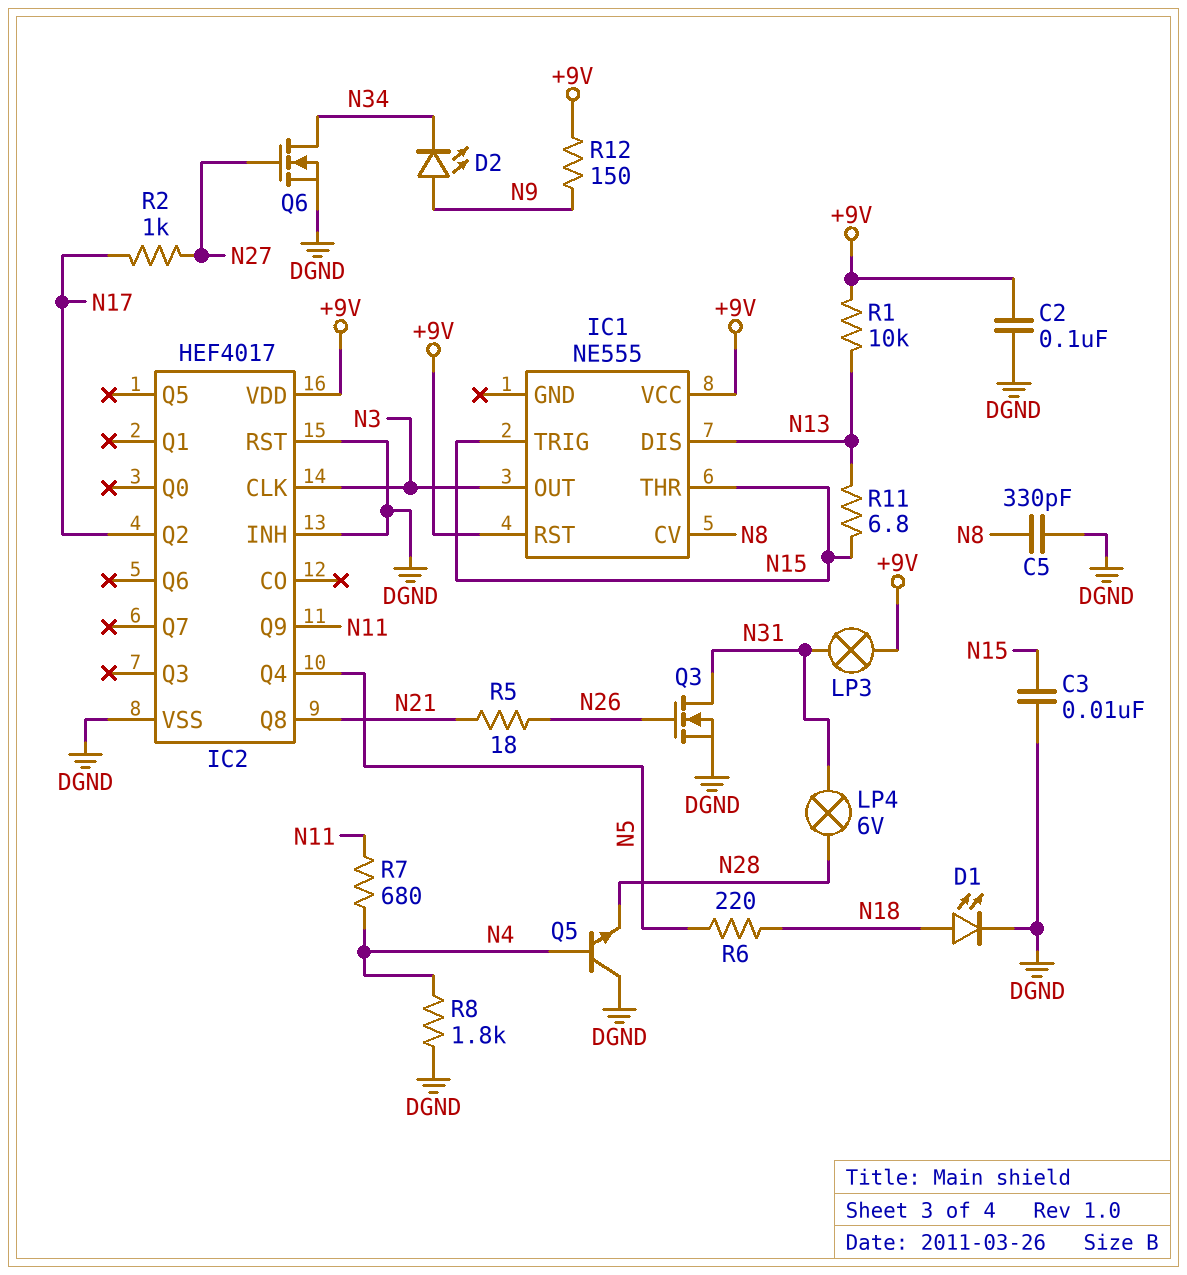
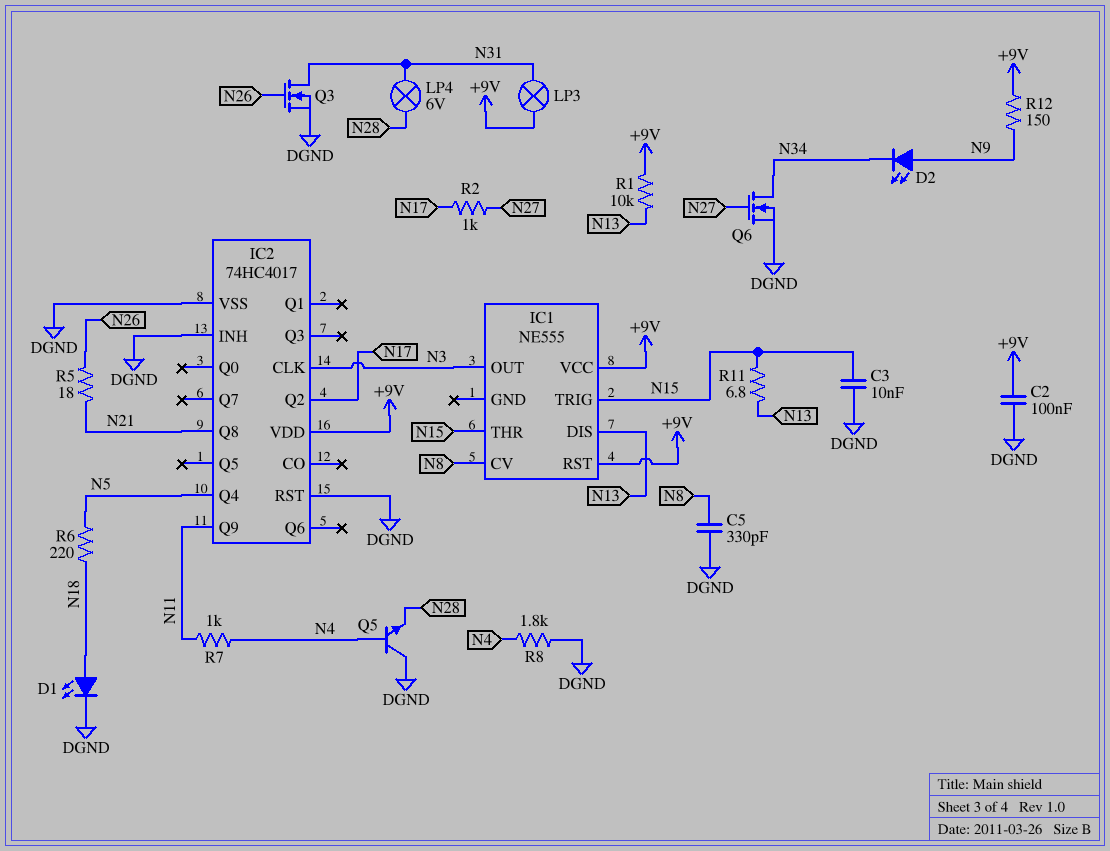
IC2: HEF4017 -> 74HC4017
R7: 680 (N4, N11) -> 1k (N4, N11)

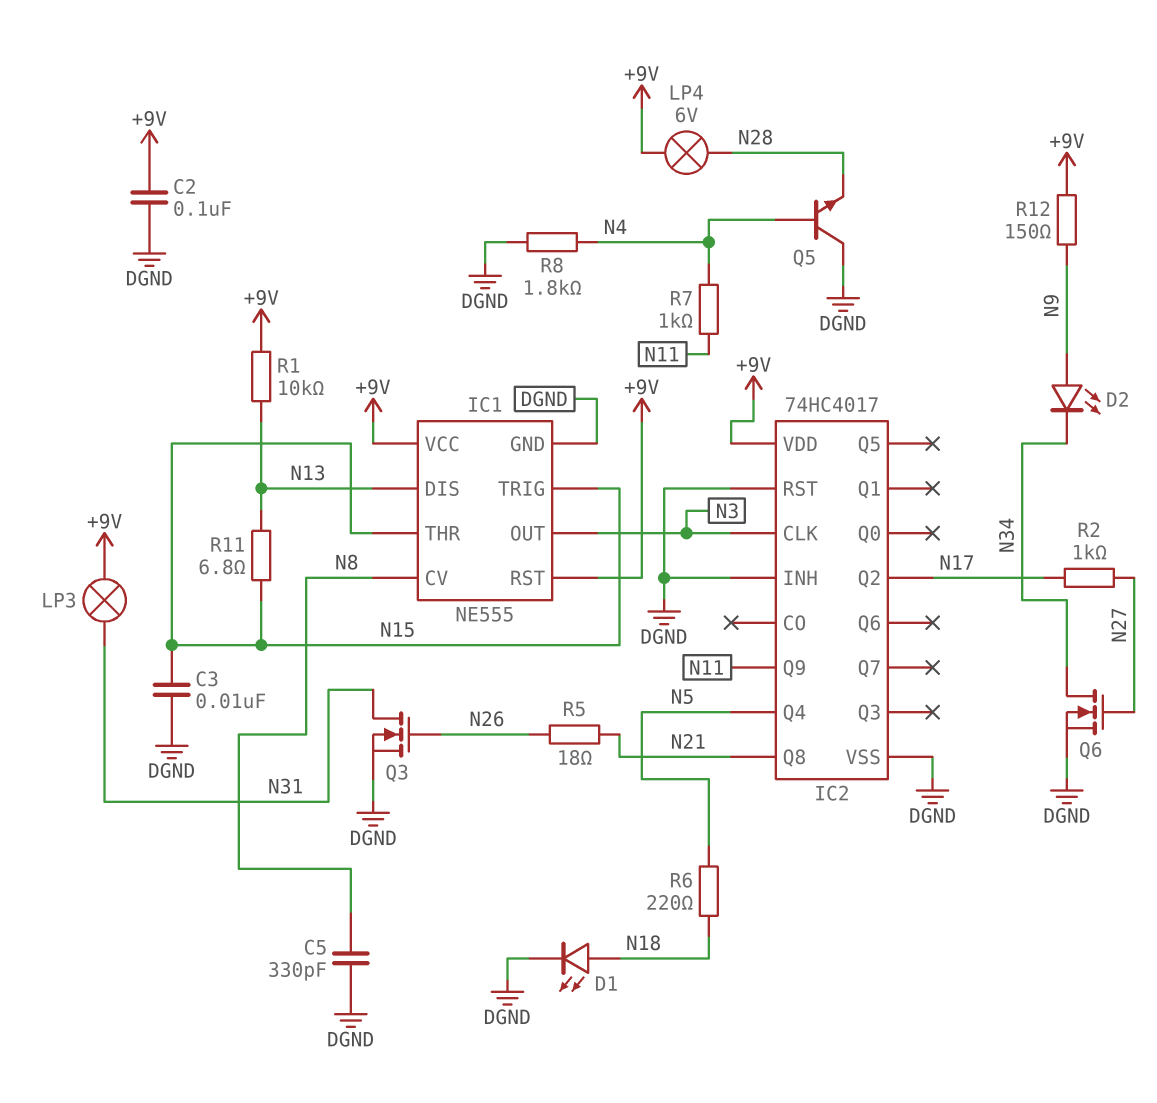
IC1 pin GND: none -> DGND
LP4: lamp 6V (N28, N31) -> lamp 6V (+9V, N28)

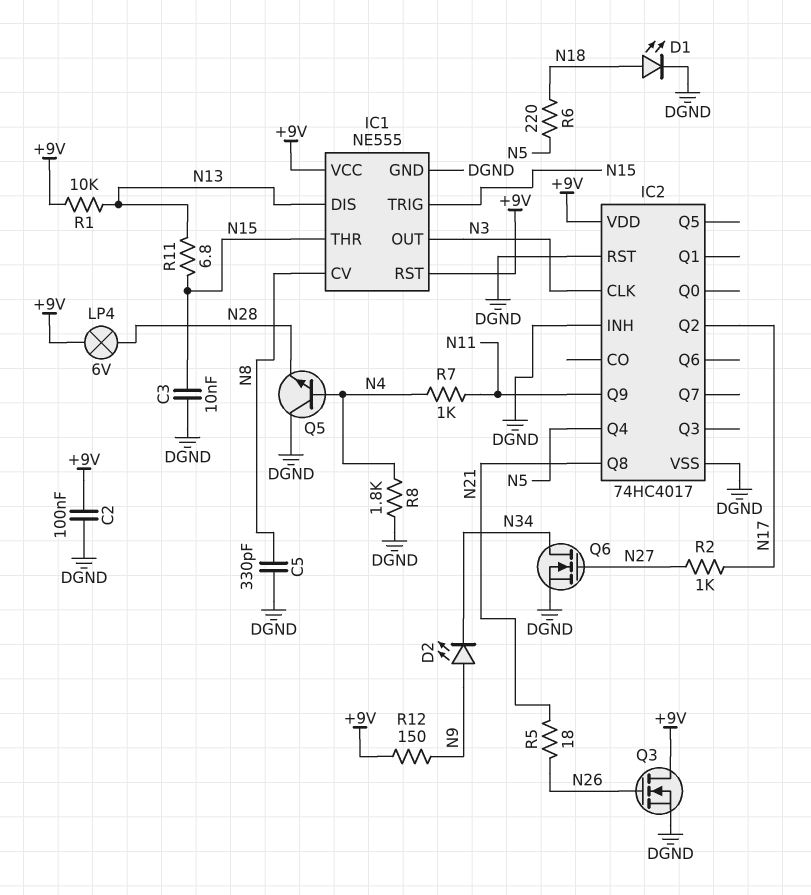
LP3: lamp (+9V, N31) -> none
Q3: NMOS (G N26, D N31, S DGND) -> NMOS (G N26, D +9V, S DGND)

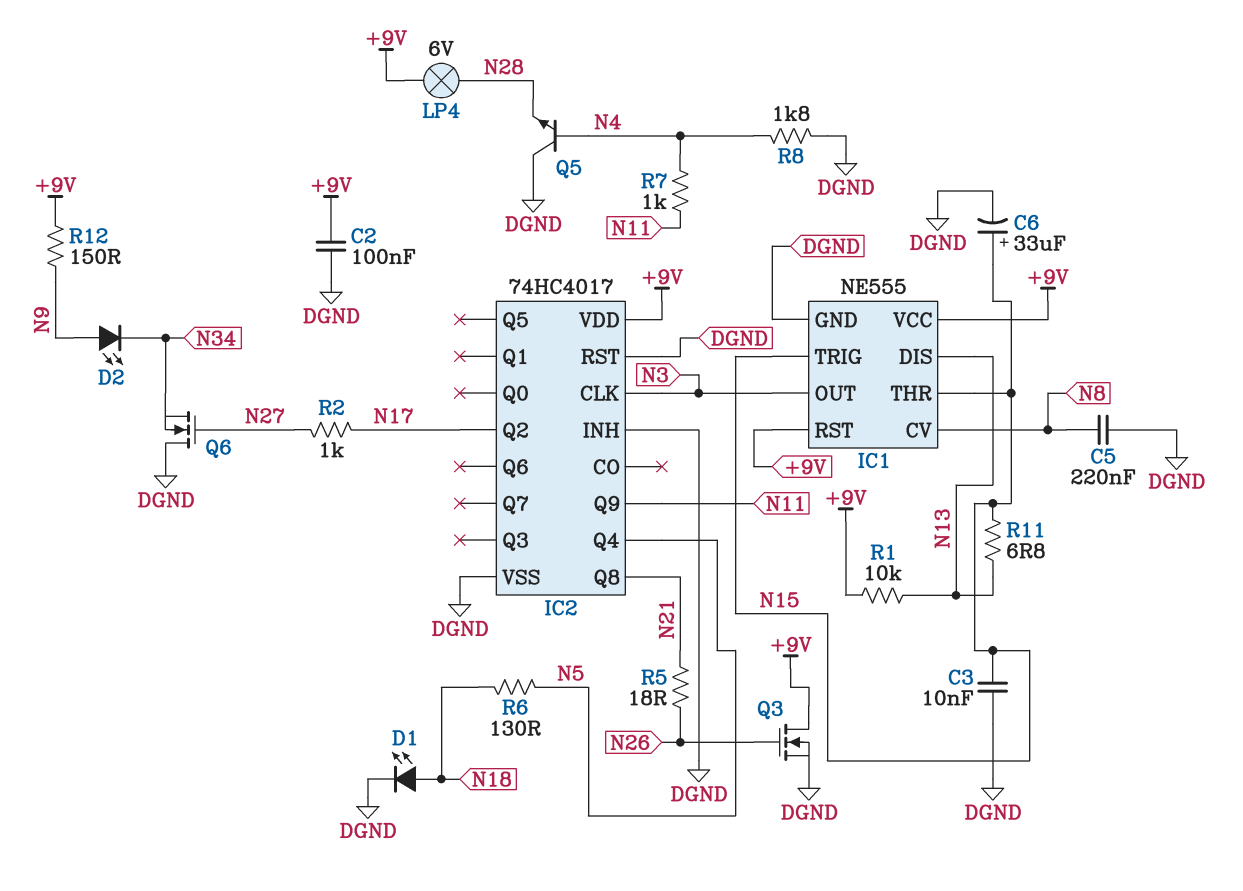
C5: 330pF (DGND, N8) -> 220nF (DGND, N8)
C6: none -> 33uF (plus N15, minus DGND)
Q6: NMOS (G N27, D N34, S DGND) -> NMOS (G N27, D DGND, S N34)
R6: 220 (N5, N18) -> 130 (N5, N18)

